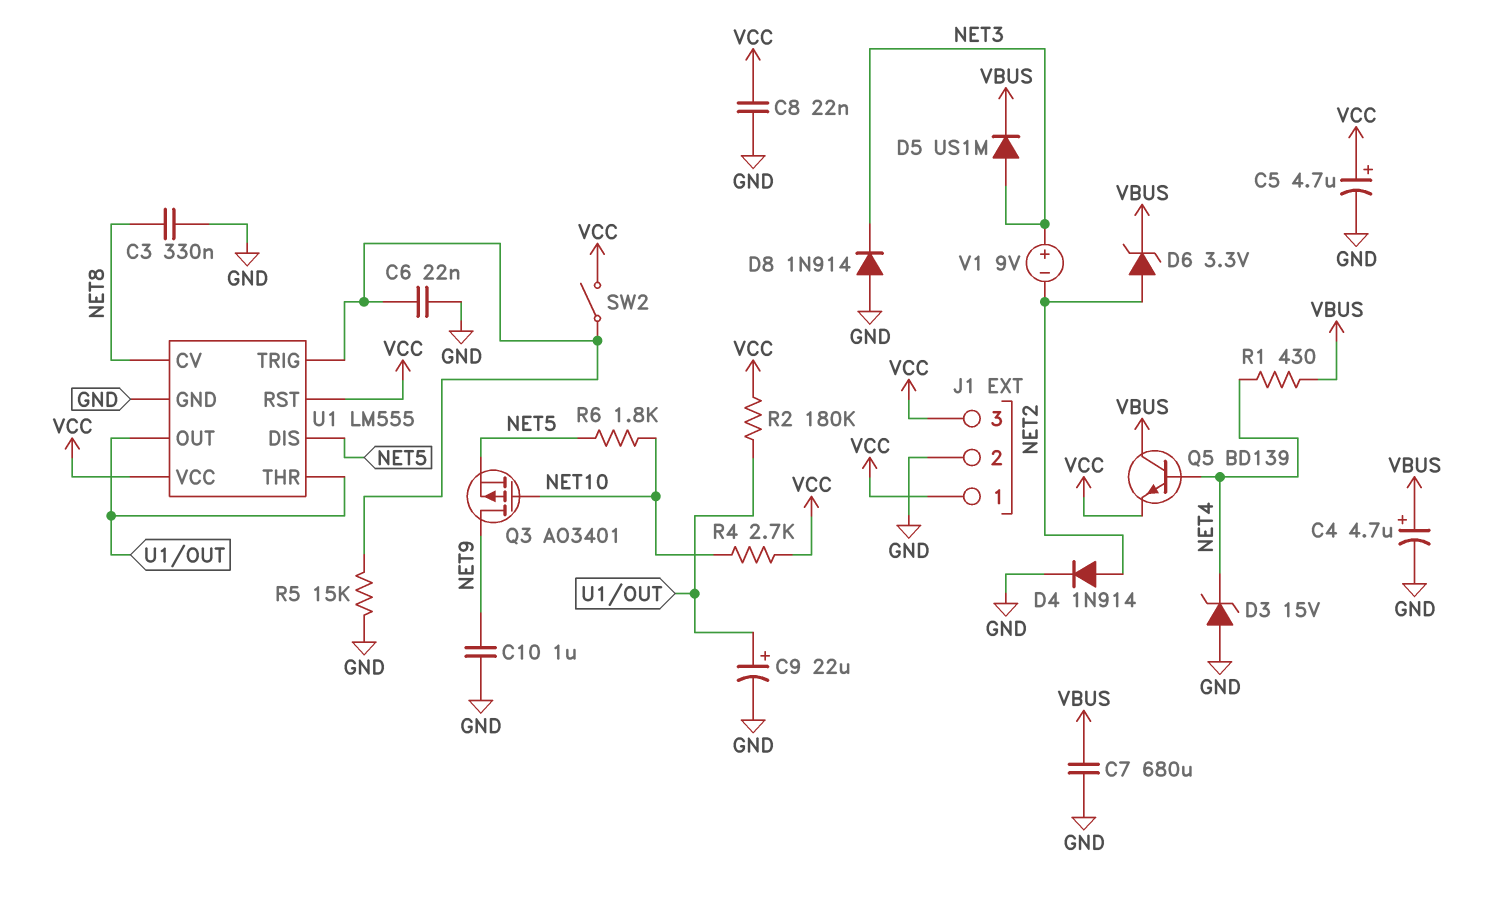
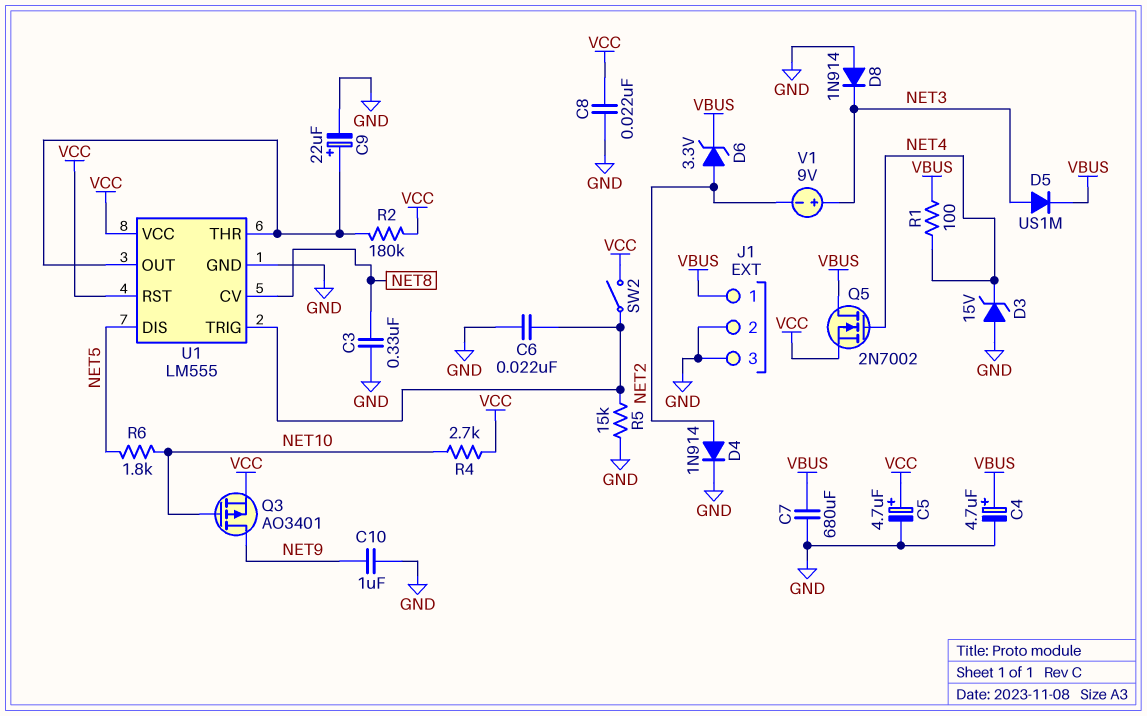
J1 pin 1: VCC -> VBUS
J1 pin 3: VCC -> GND
Q3: PMOS AO3401 (G NET10, D NET9, S NET5) -> PMOS AO3401 (G NET10, D NET9, S VCC)
Q5: NPN BD139 (B NET4, C VBUS, E VCC) -> NMOS 2N7002 (G NET4, D VBUS, S VCC)
R1: 430 (NET4, VBUS) -> 100 (NET4, VBUS)

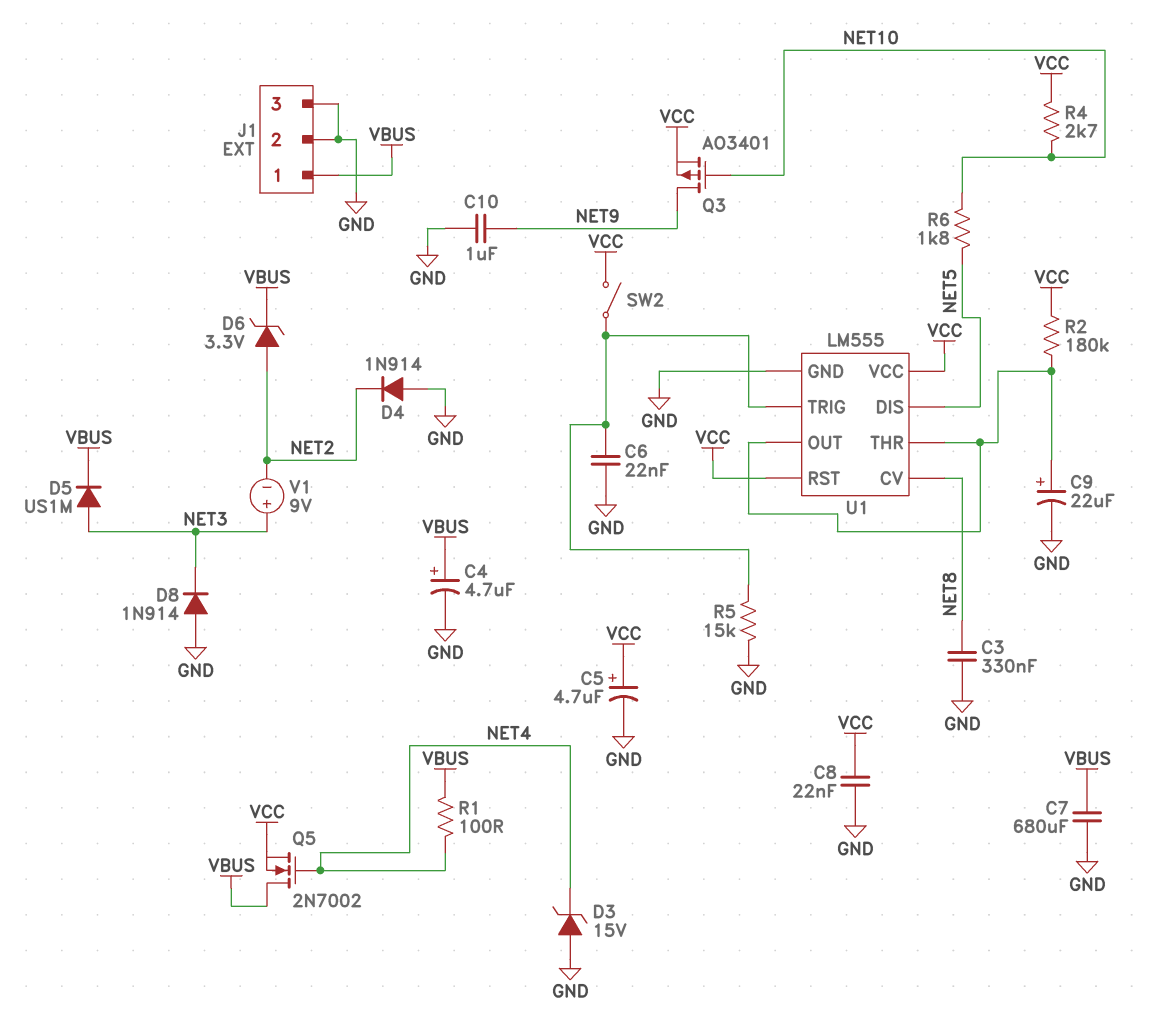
D4: diode 1N914 (A NET2, K GND) -> diode 1N914 (A GND, K NET2)

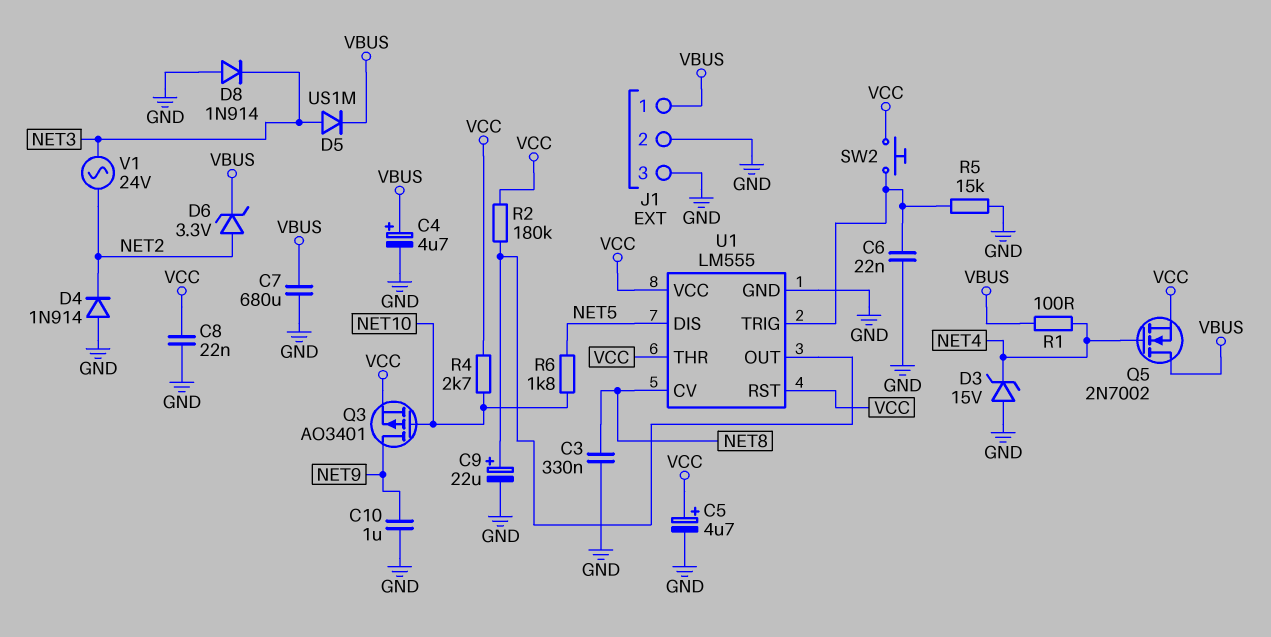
SW2: switch (U1/TRIG, VCC) -> button (U1/TRIG, VCC)
U1 pin THR: U1/OUT -> VCC
V1: 9V (plus NET3, minus NET2) -> AC 24V (NET2, NET3)

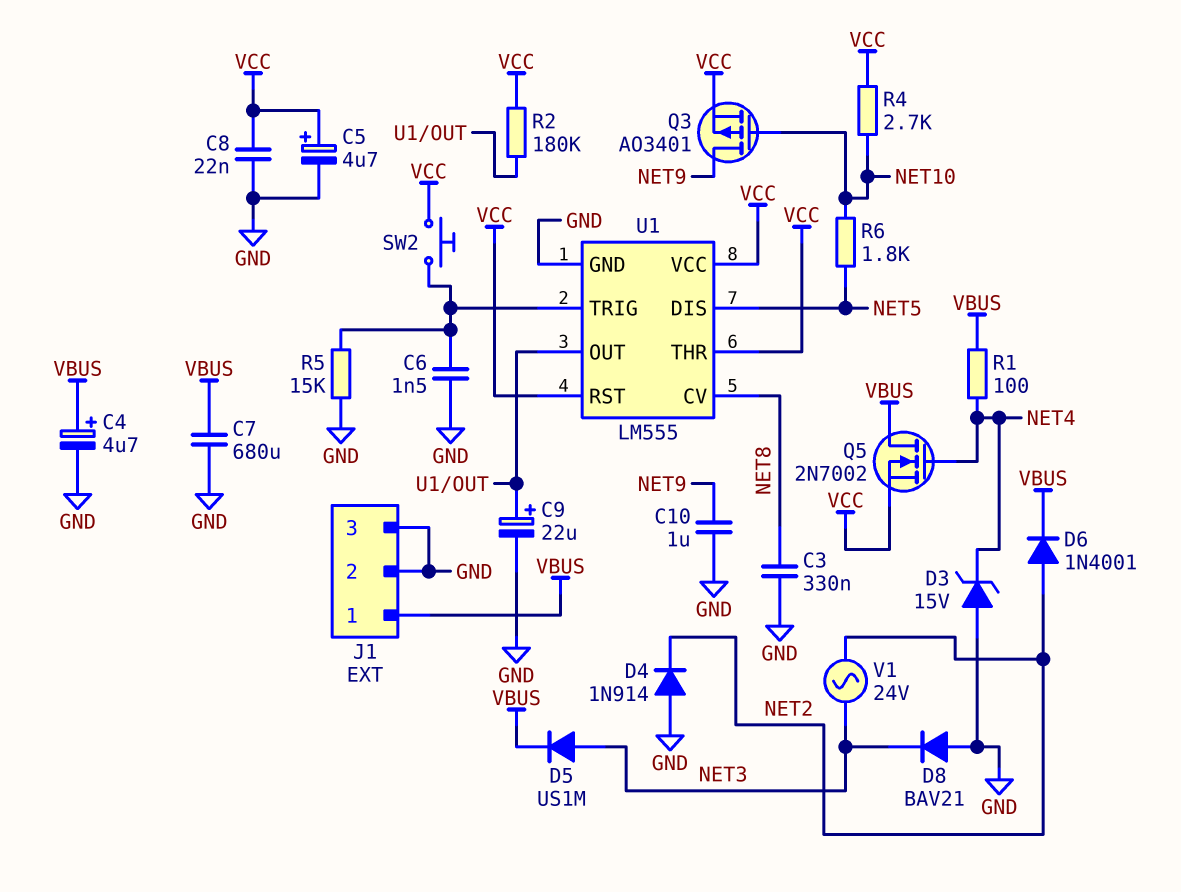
C6: 22nF (GND, U1/TRIG) -> 1.5nF (GND, U1/TRIG)
D6: zener 3.3V (A NET2, K VBUS) -> diode 1N4001 (A NET2, K VBUS)
D8: diode 1N914 (A GND, K NET3) -> diode BAV21 (A GND, K NET3)

